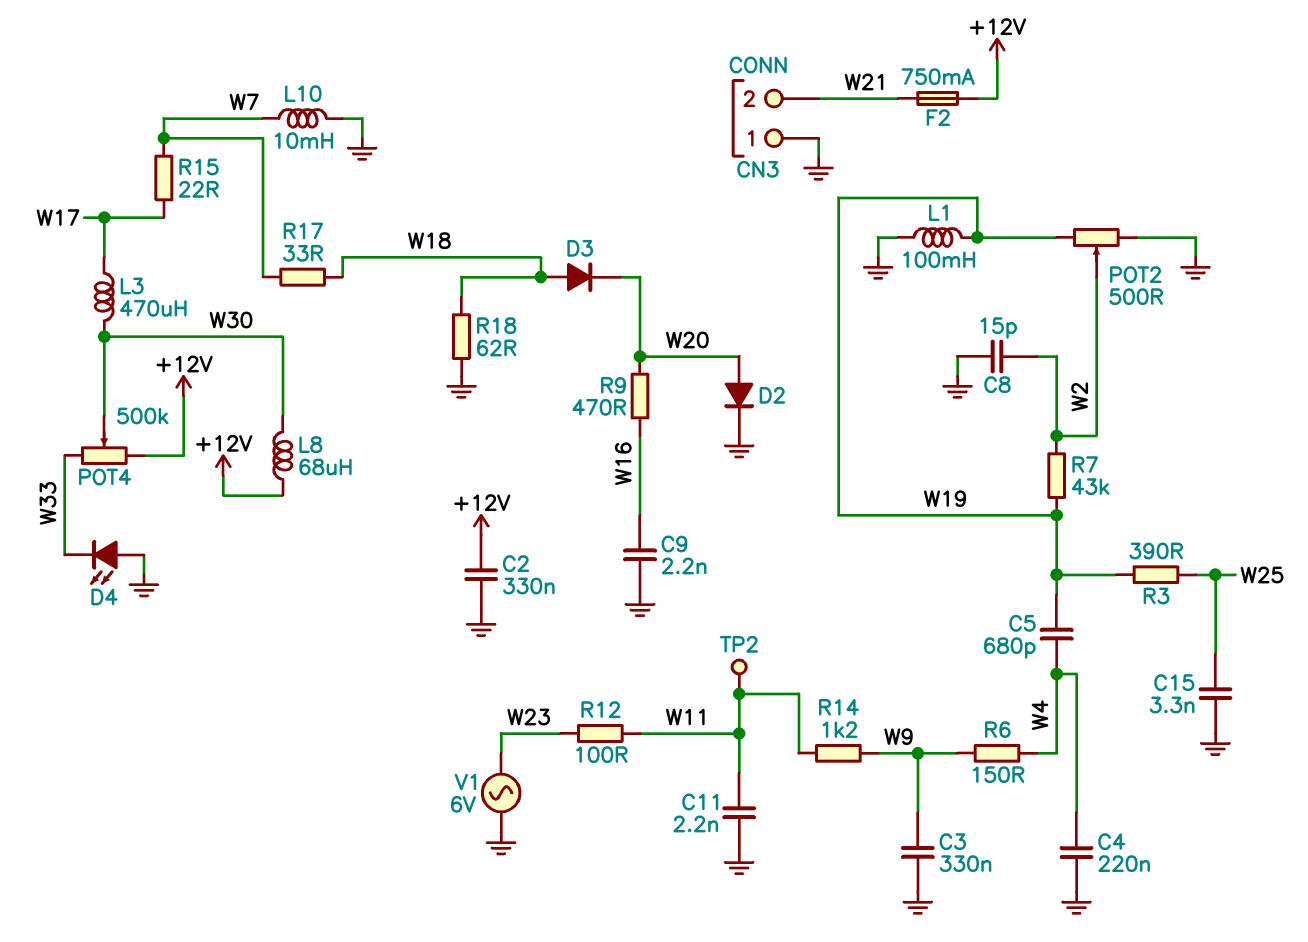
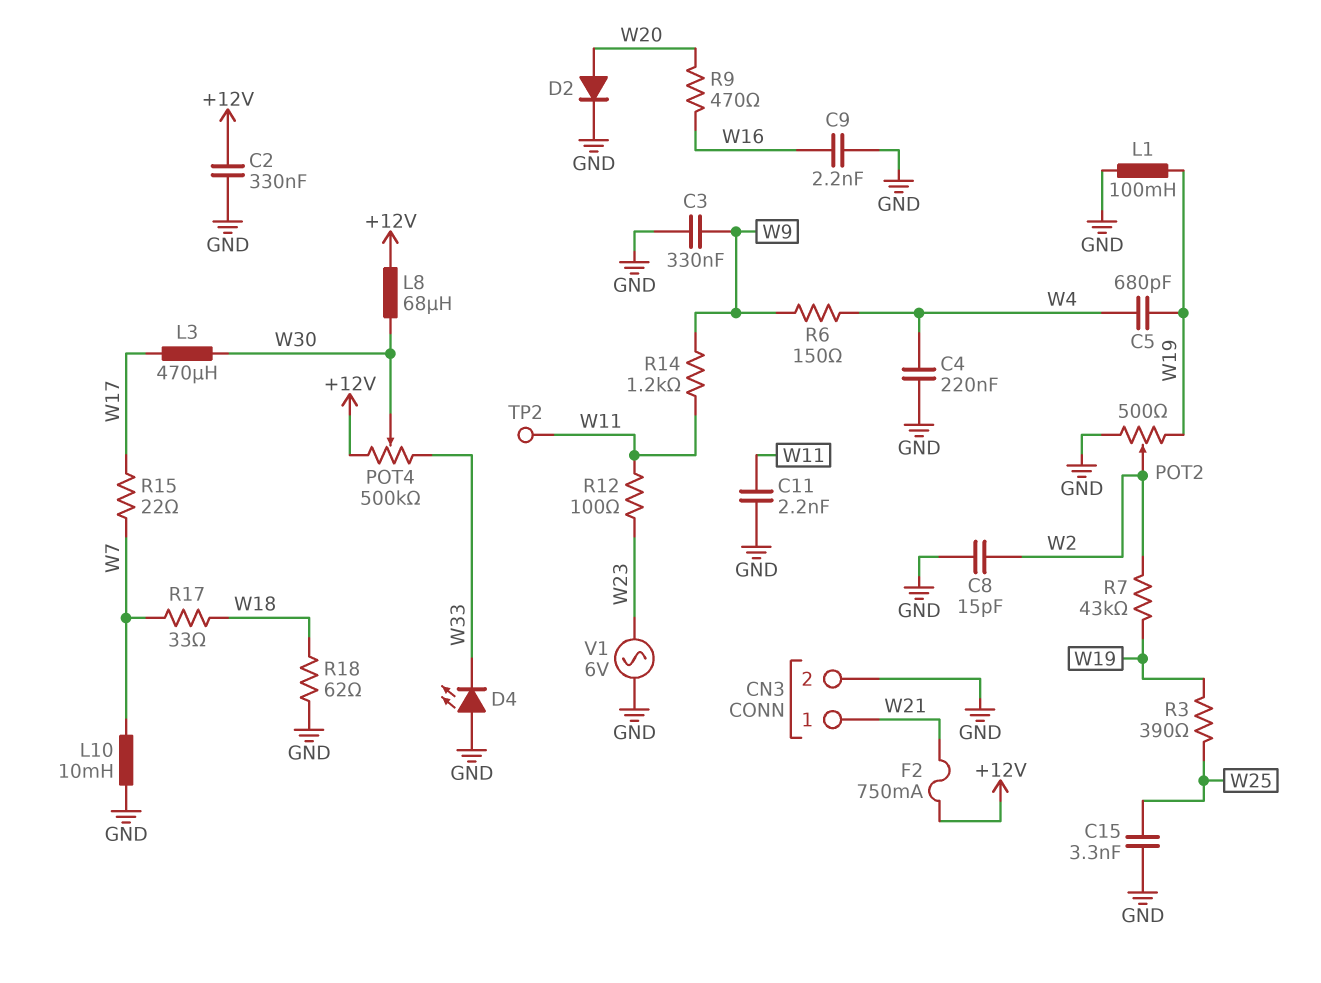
CN3 pin 1: GND -> W21
CN3 pin 2: W21 -> GND
D3: diode (A W18, K W20) -> none

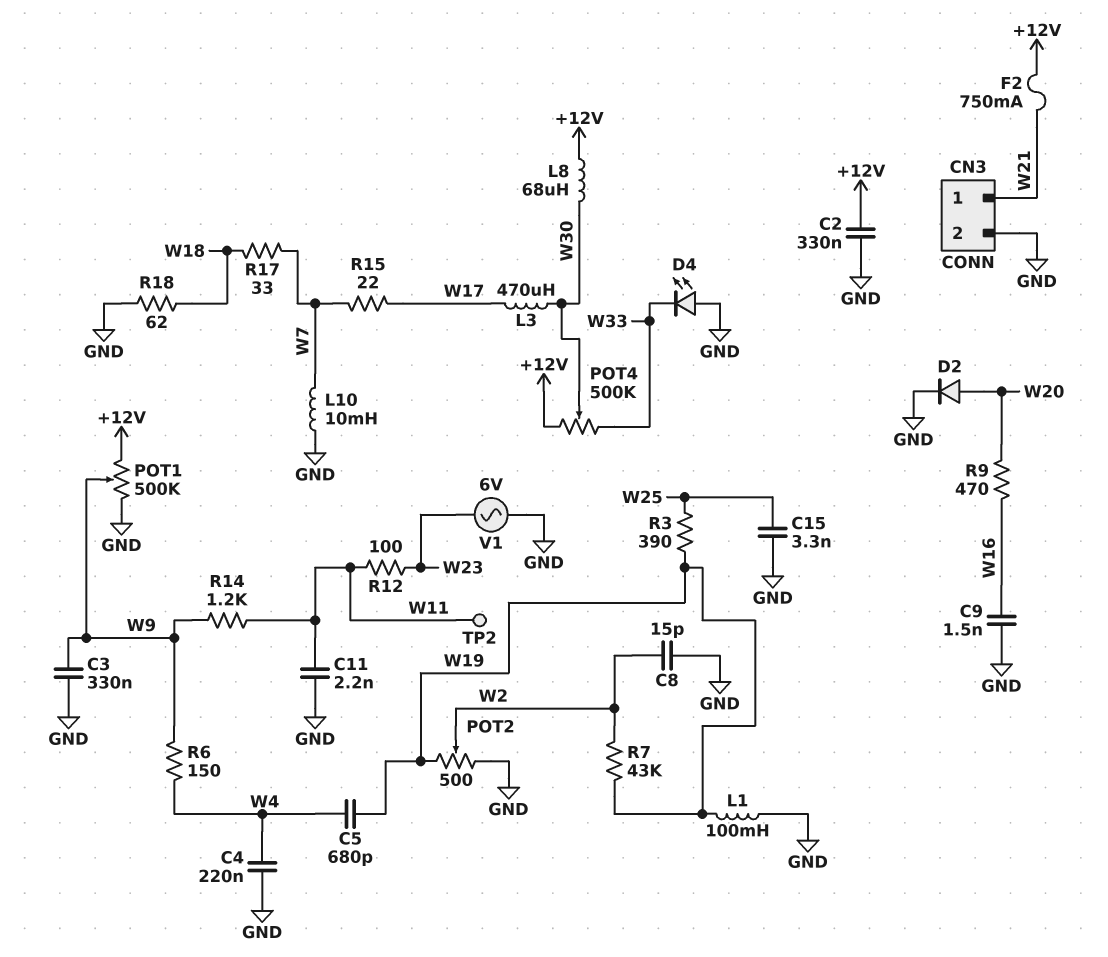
C9: 2.2nF (GND, W16) -> 1.5nF (GND, W16)
POT1: none -> 500k (+12V, GND, wiper W9)

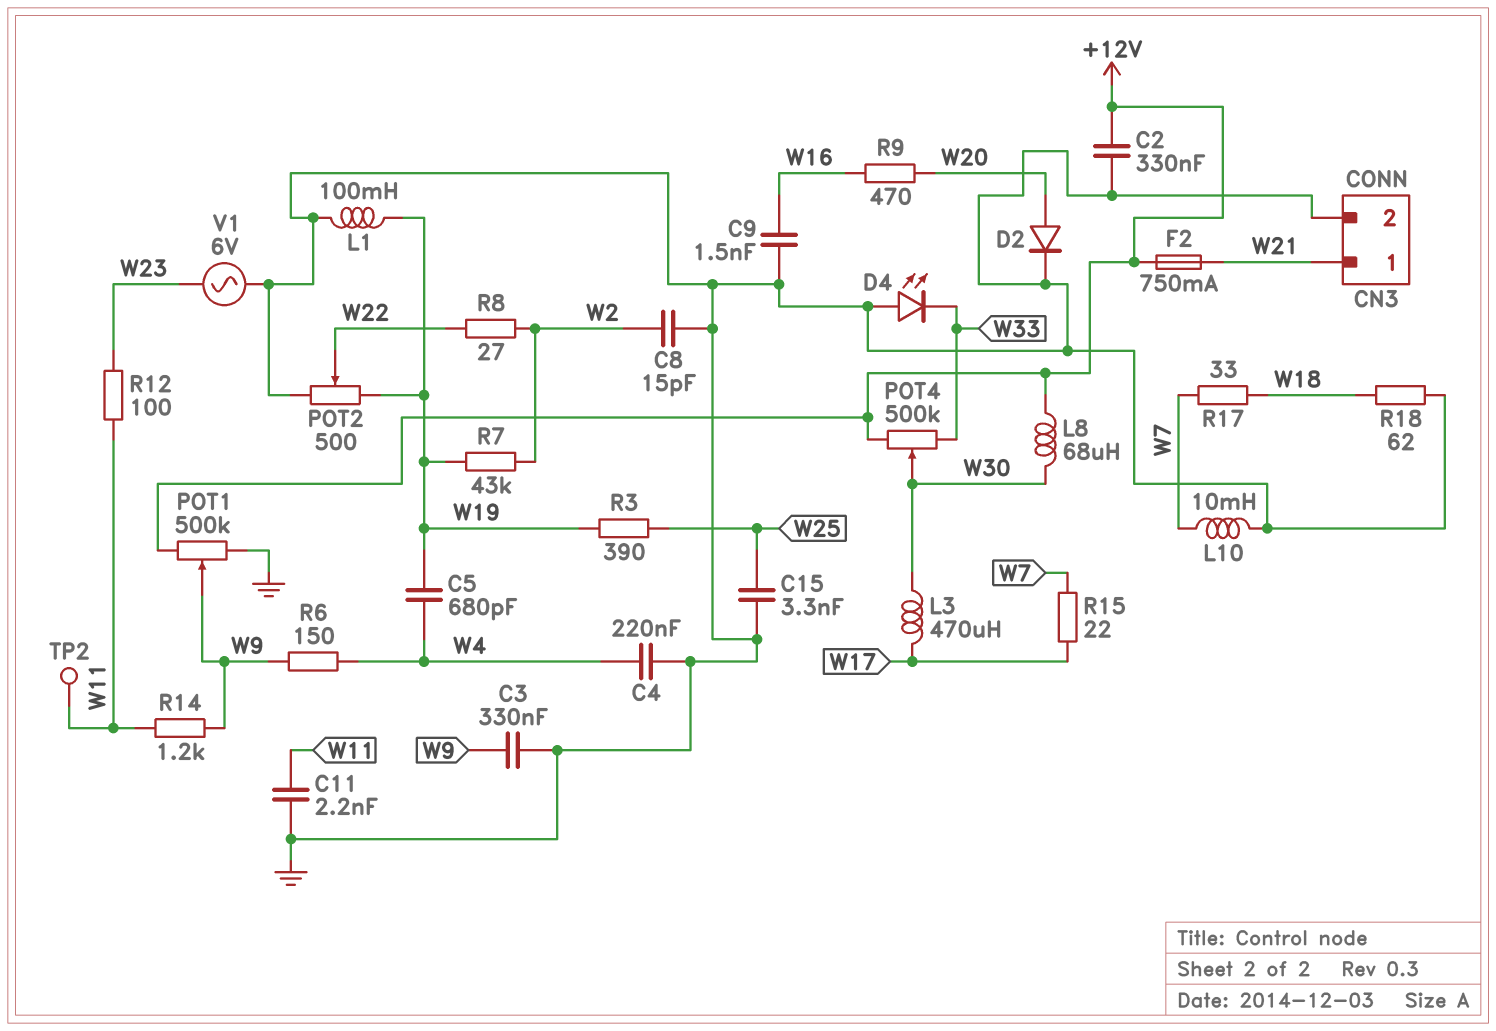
POT2: 500 (GND, W19, wiper W2) -> 500 (GND, W19, wiper W22)
R8: none -> 27 (W2, W22)

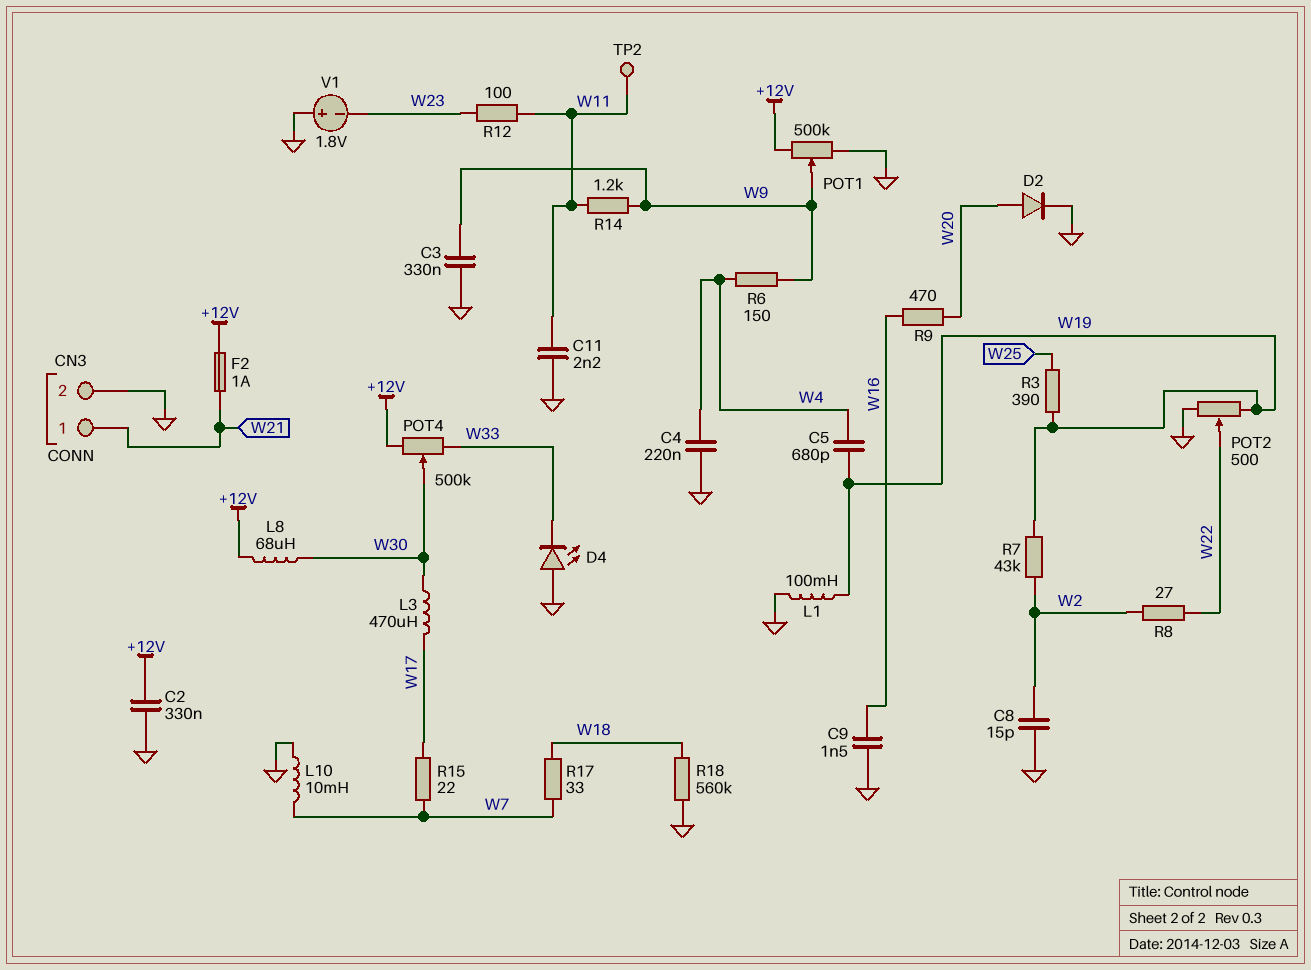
C15: 3.3nF (GND, W25) -> none
F2: 750mA (+12V, W21) -> 1A (+12V, W21)
R18: 62 (GND, W18) -> 560k (GND, W18)
V1: AC 6V (GND, W23) -> 1.8V (plus GND, minus W23)

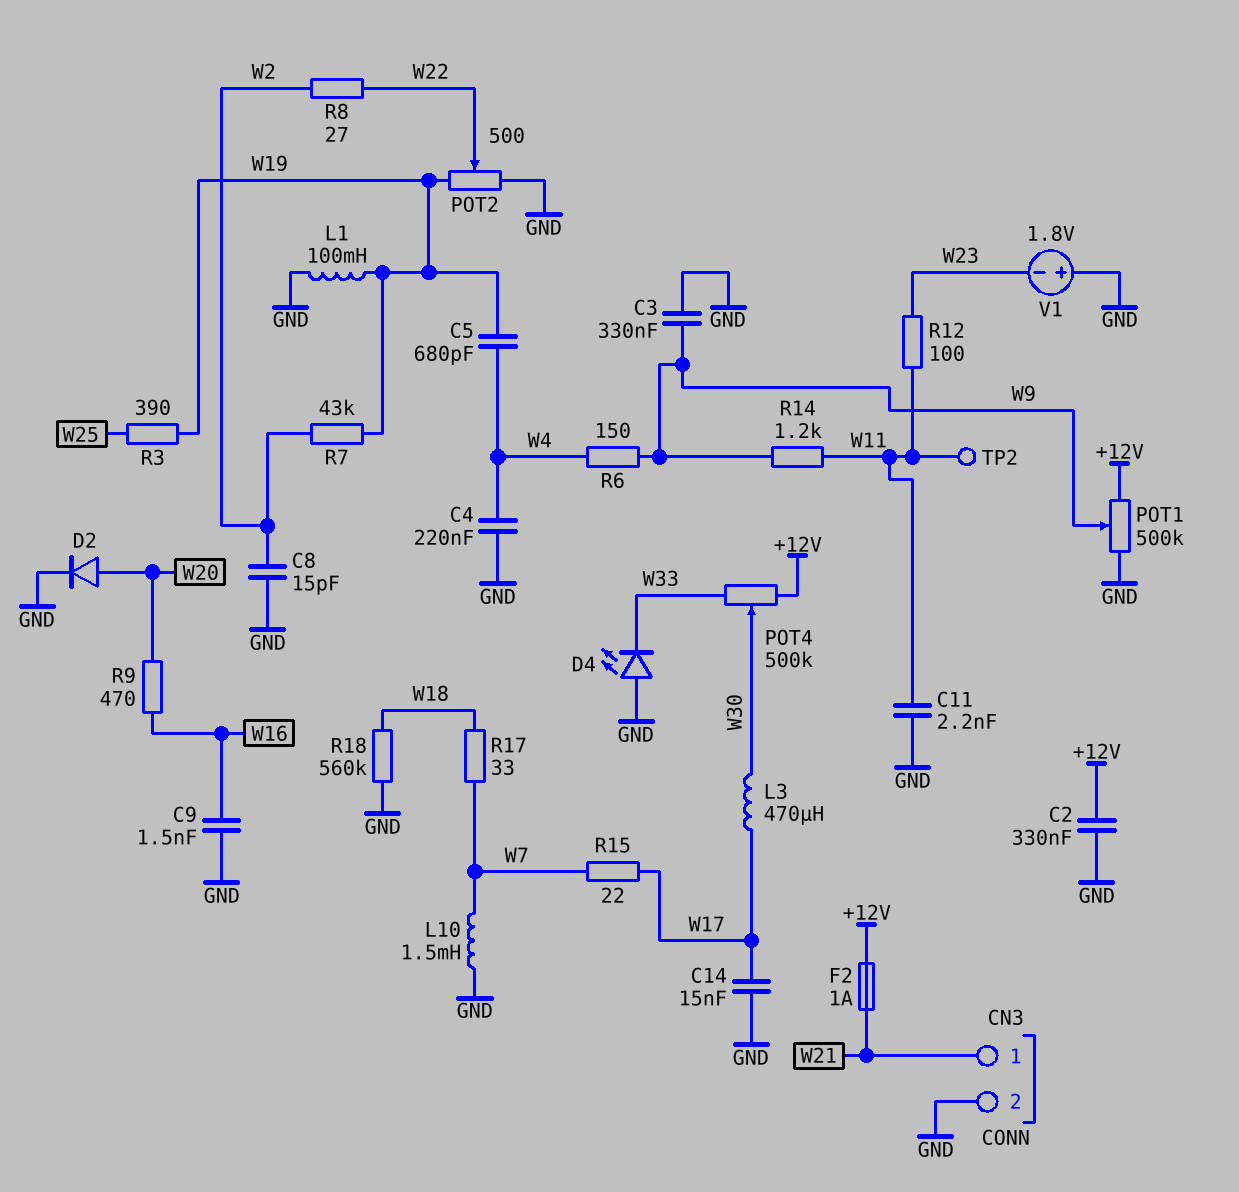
C14: none -> 15nF (GND, W17)
L8: 68uH (+12V, W30) -> none
L10: 10mH (GND, W7) -> 1.5mH (GND, W7)

